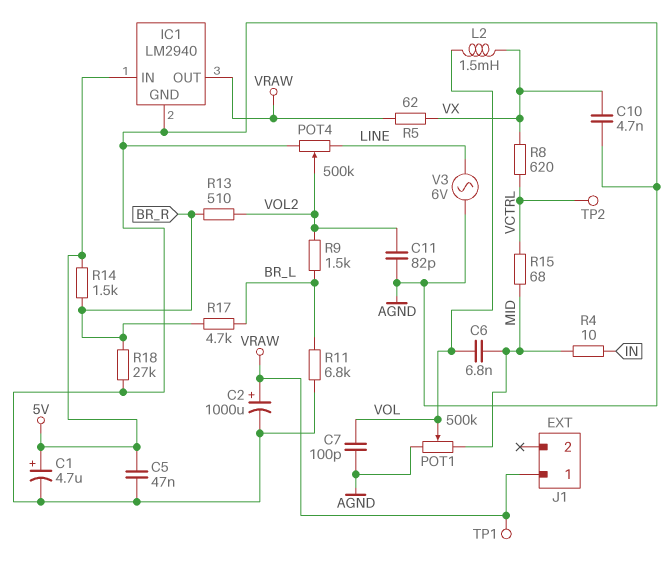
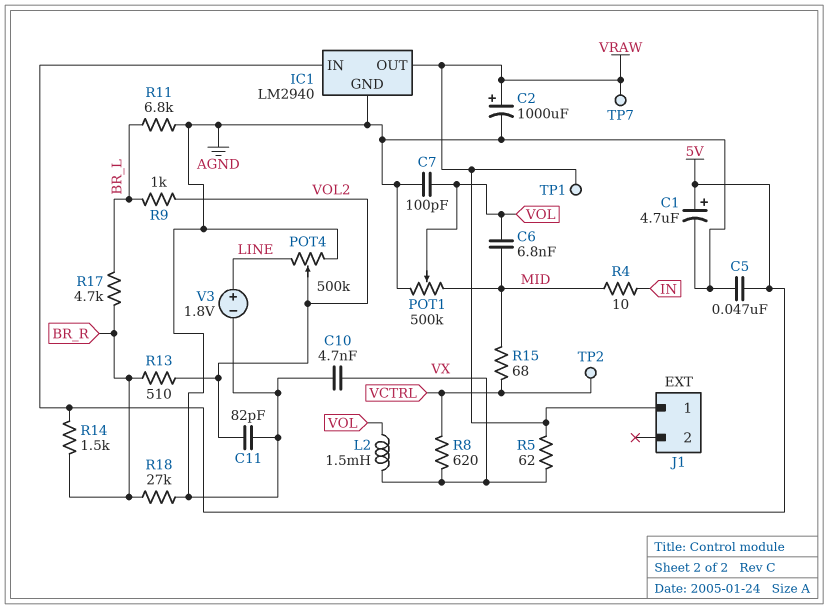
R9: 1.5k (BR_L, VOL2) -> 1k (BR_L, VOL2)
TP7: none -> test point (VRAW)
V3: AC 6V (AGND, LINE) -> 1.8V (plus LINE, minus AGND)

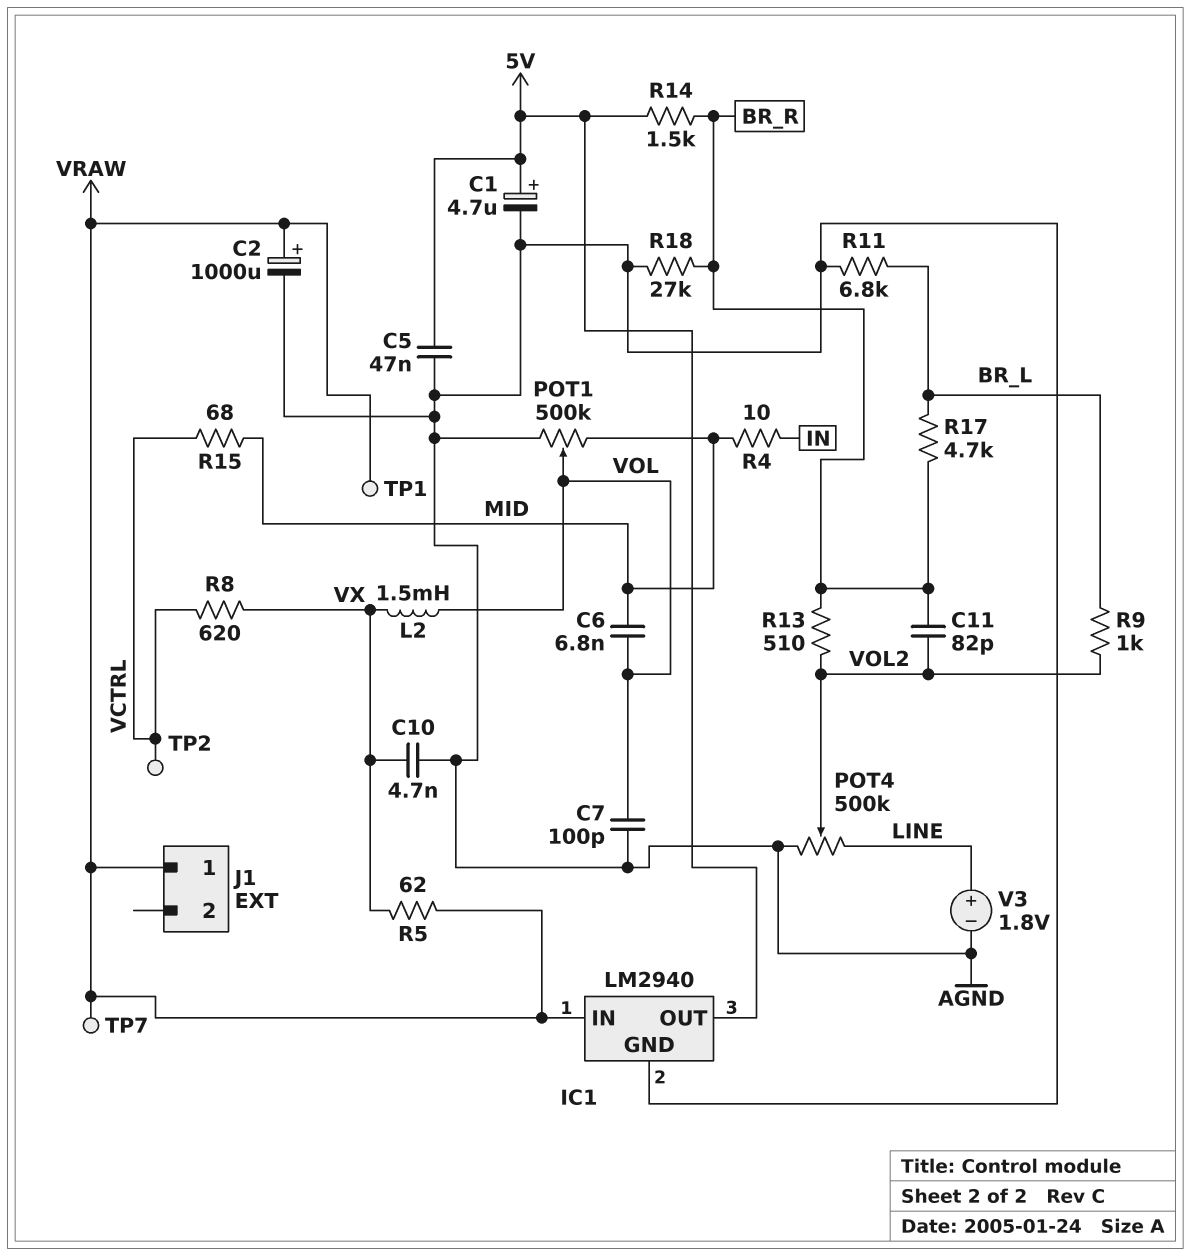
C11: 82pF (AGND, VOL2) -> 82pF (BR_R, VOL2)
IC1 pin IN: 5V -> VRAW
IC1 pin OUT: VRAW -> 5V

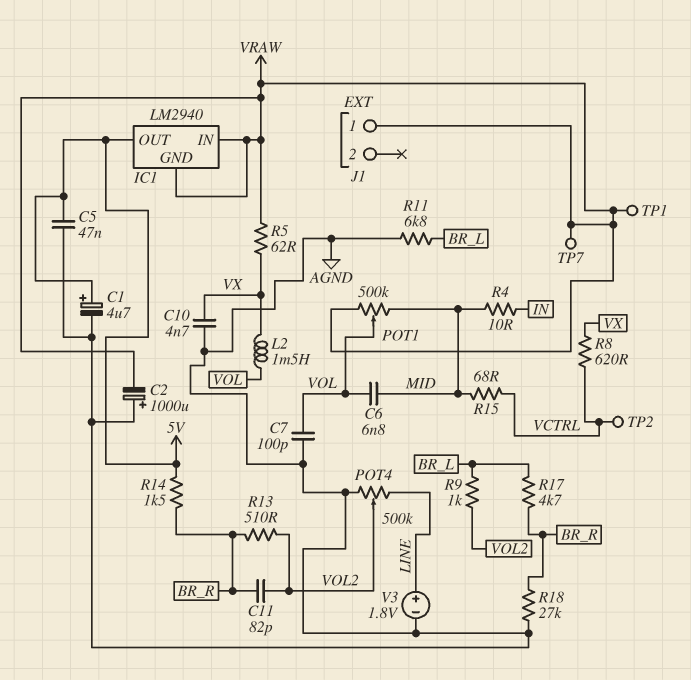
C2: 1000uF (plus VRAW, minus AGND) -> 1000uF (plus AGND, minus VRAW)
IC1 pin GND: AGND -> VRAW
POT1: 500k (AGND, MID, wiper VOL) -> 500k (MID, VRAW, wiper VOL)

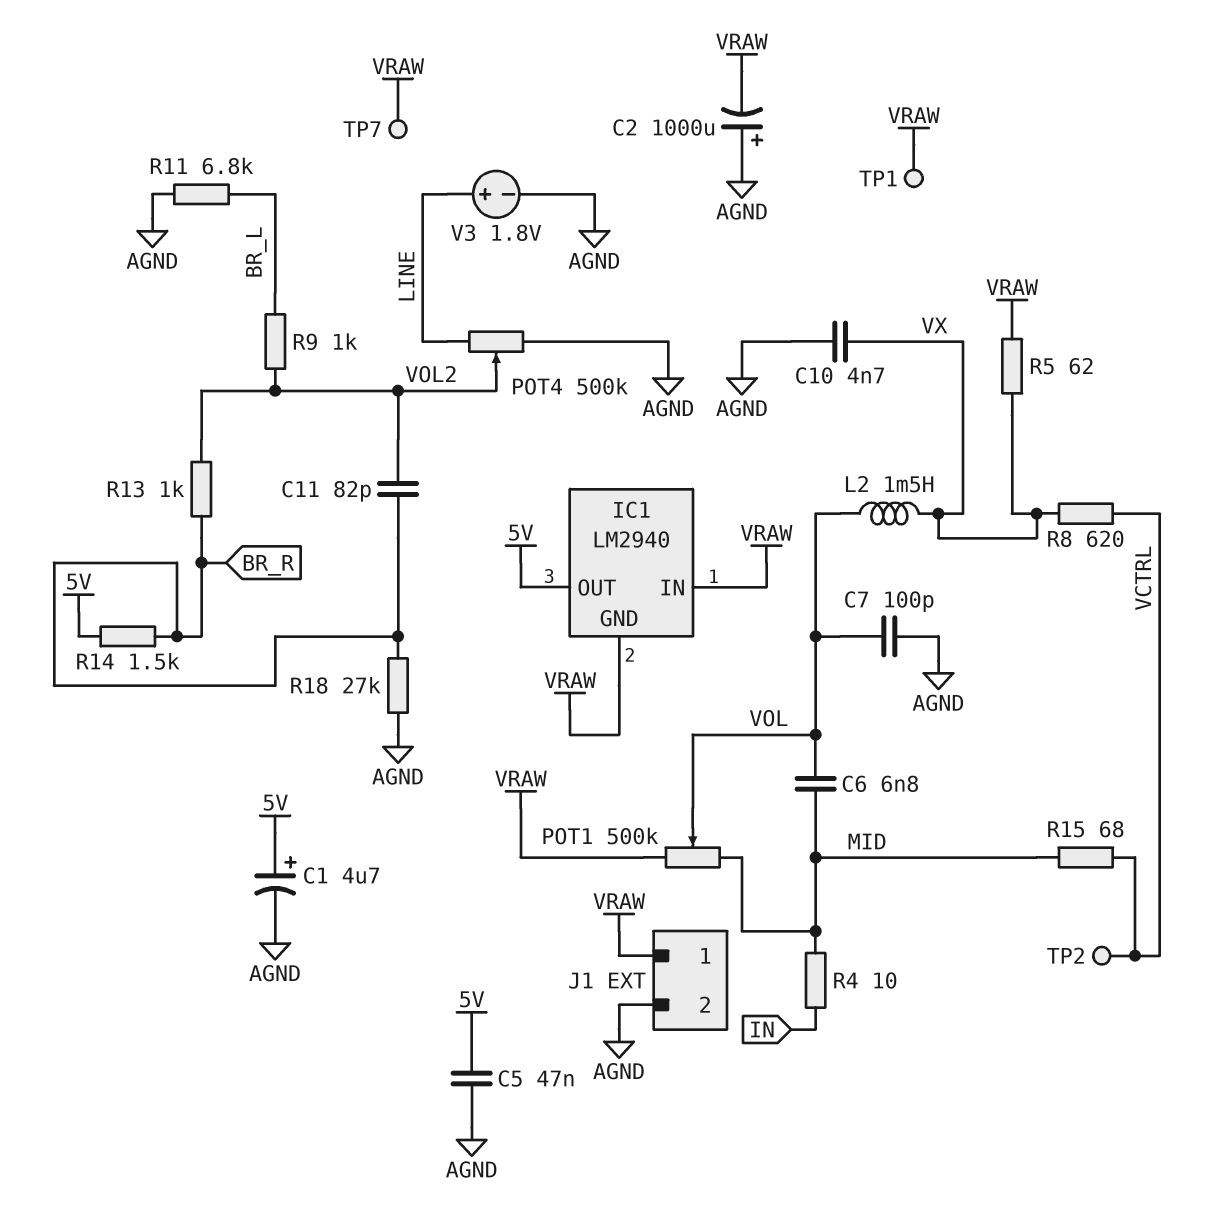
J1 pin 2: none -> AGND
R13: 510 (BR_R, VOL2) -> 1k (BR_R, VOL2)
R17: 4.7k (BR_L, BR_R) -> none

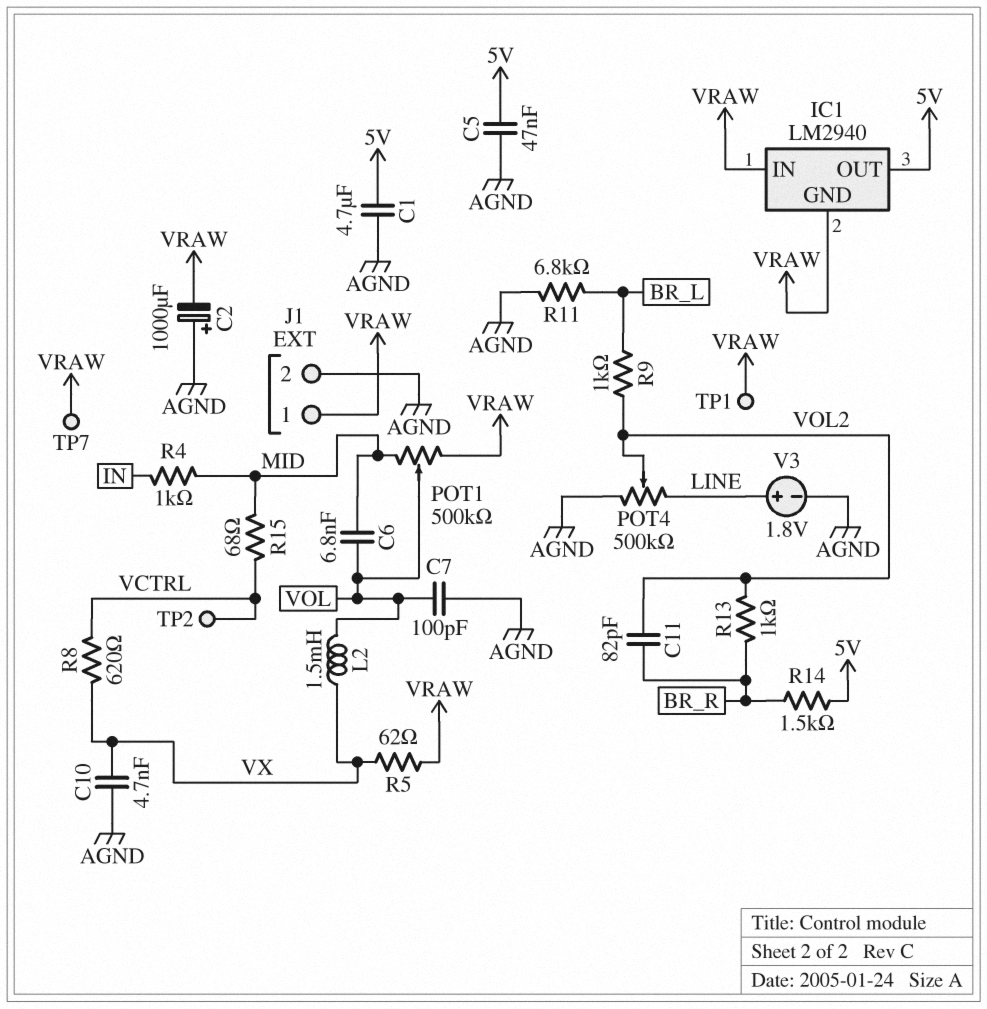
C1: 4.7uF (plus 5V, minus AGND) -> 4.7uF (5V, AGND)
R4: 10 (IN, MID) -> 1k (IN, MID)
R18: 27k (AGND, BR_R) -> none

